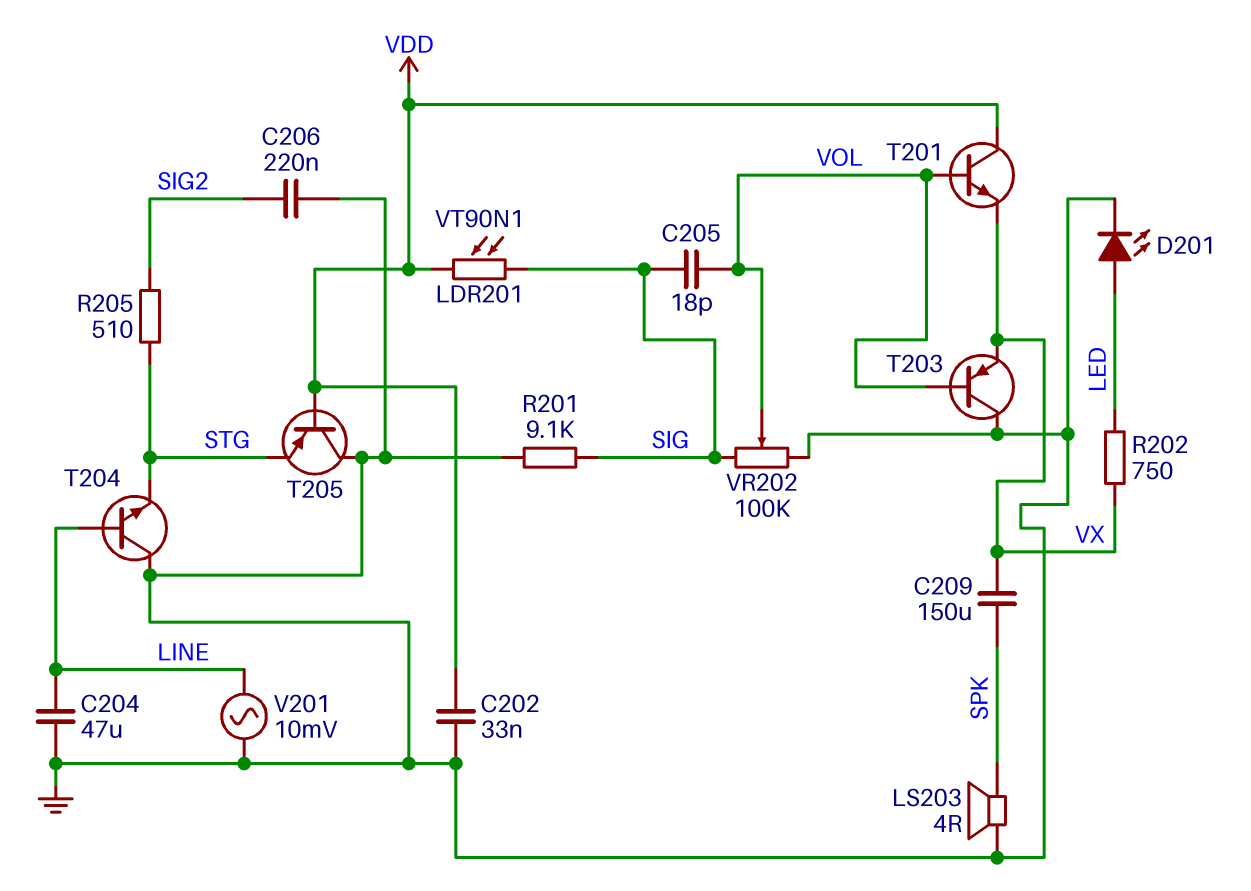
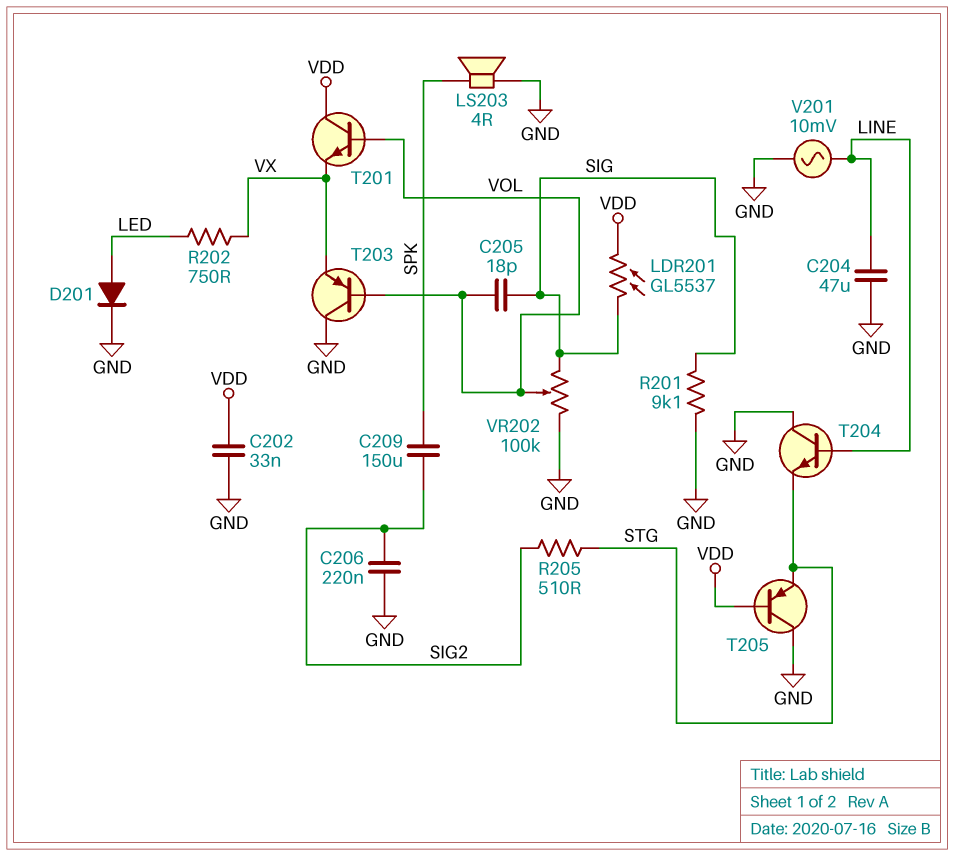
C209: 150uF (SPK, VX) -> 150uF (SIG2, SPK)
D201: LED (A LED, K GND) -> diode (A LED, K GND)
LDR201: VT90N1 (SIG, VDD) -> GL5537 (SIG, VDD)

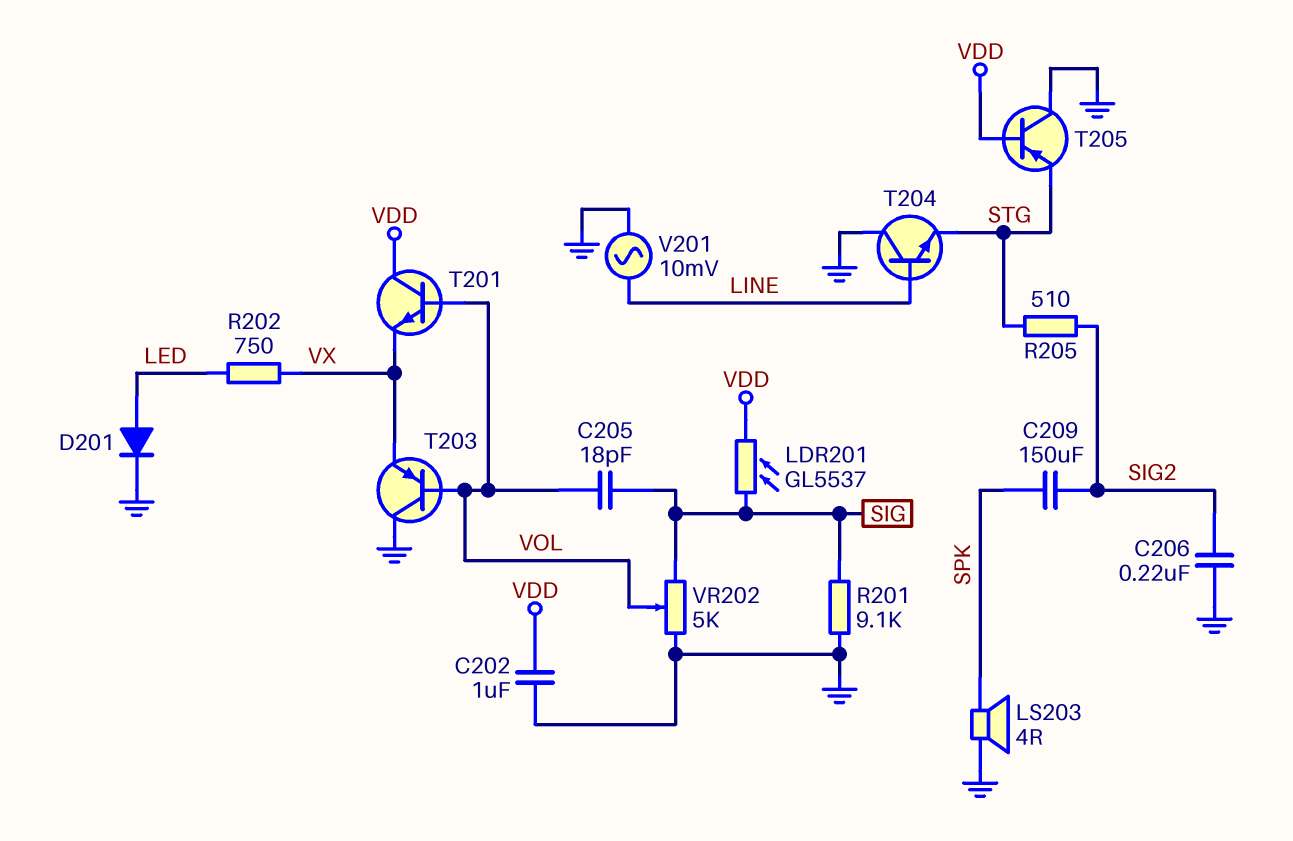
C202: 33nF (GND, VDD) -> 1uF (GND, VDD)
C204: 47uF (GND, LINE) -> none
VR202: 100k (GND, SIG, wiper VOL) -> 5k (GND, SIG, wiper VOL)

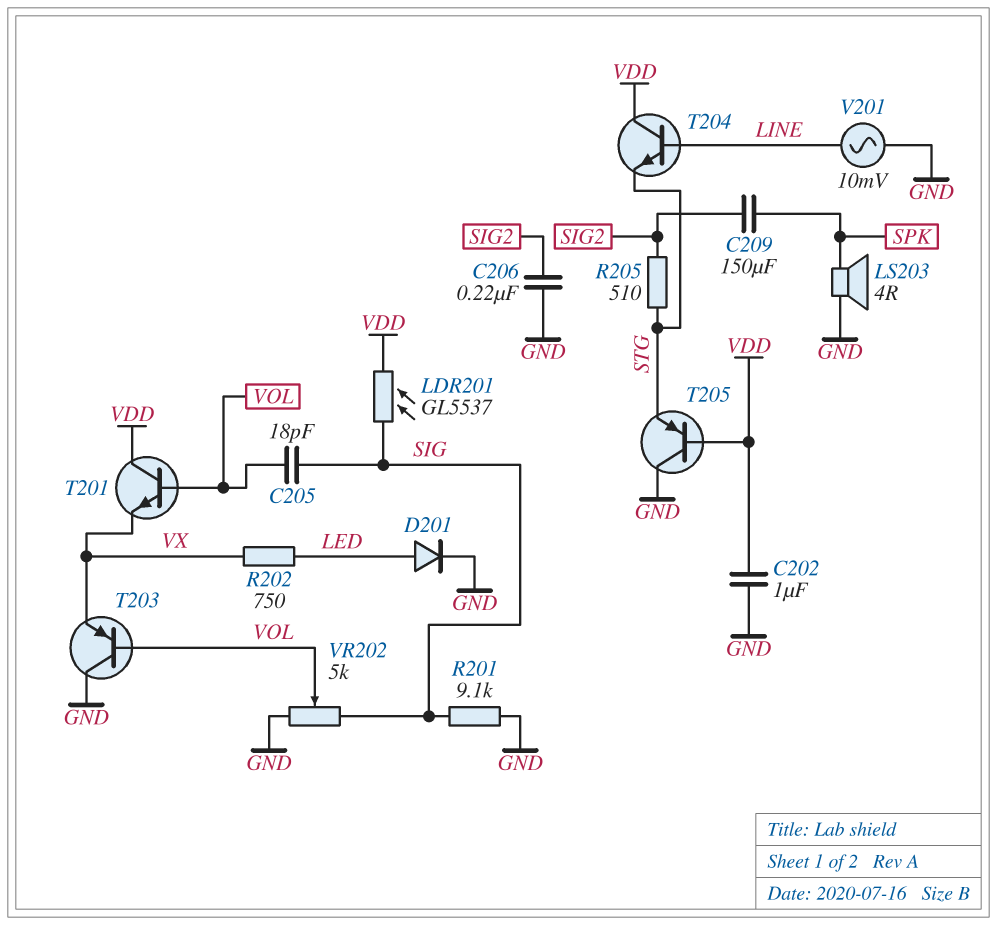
T204: NPN (B LINE, C GND, E STG) -> NPN (B LINE, C VDD, E STG)

